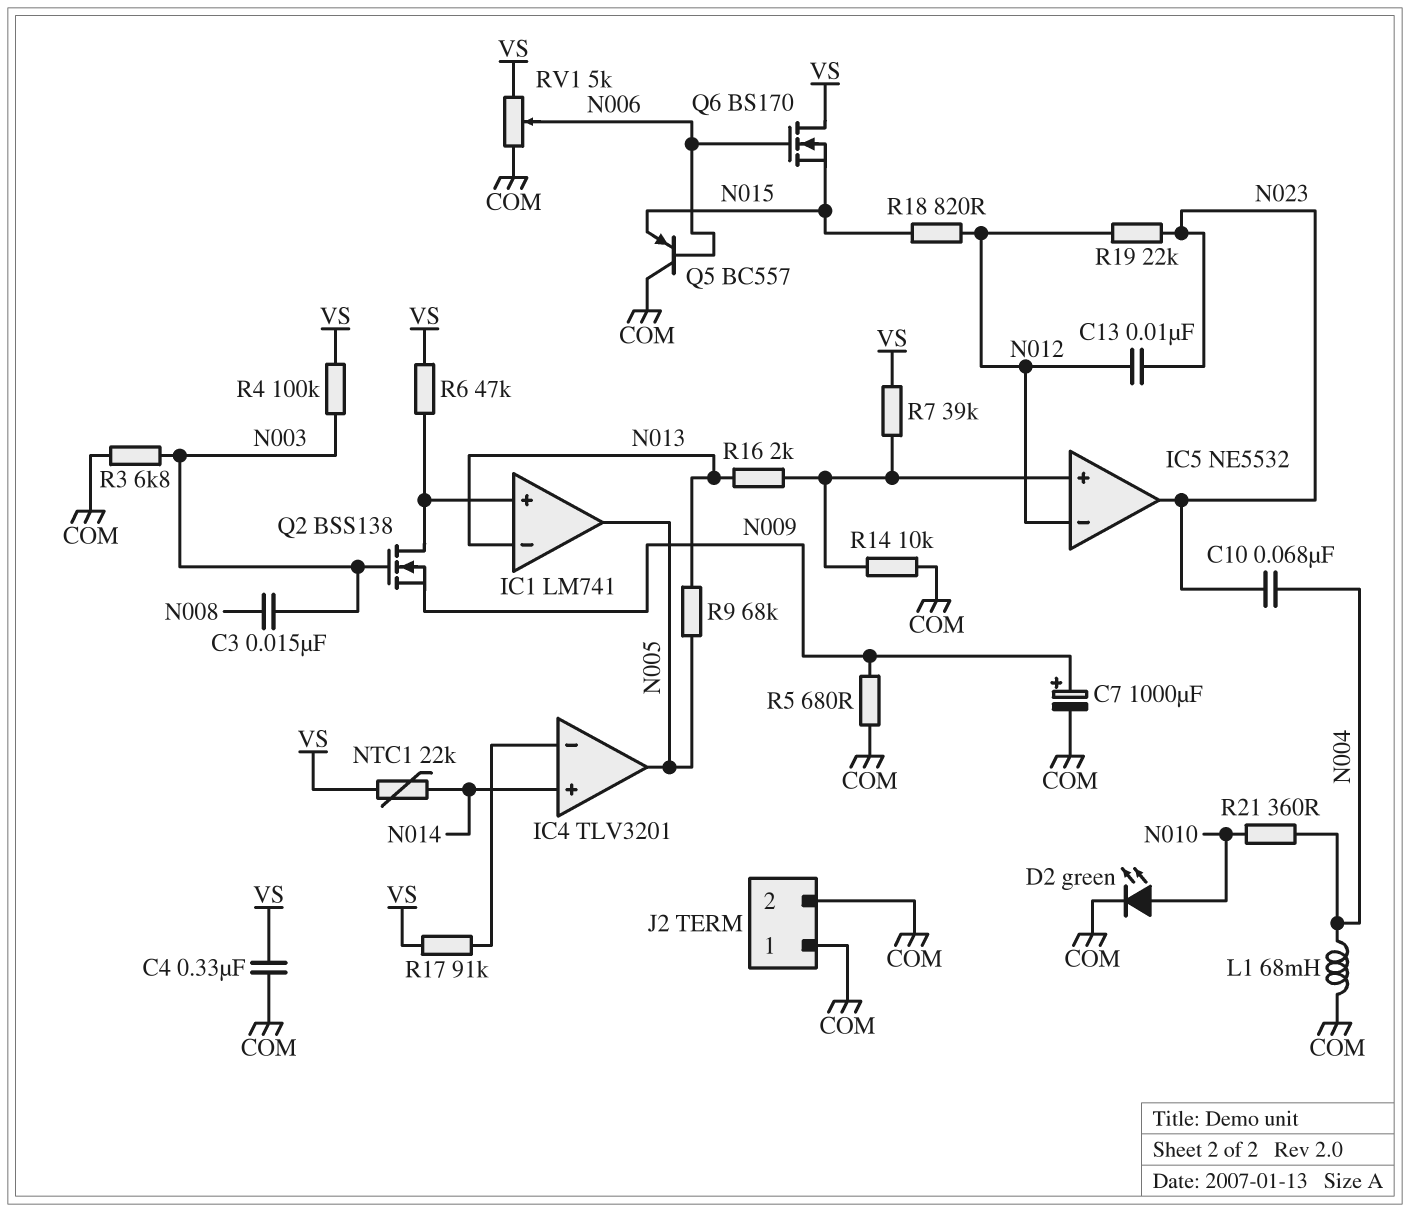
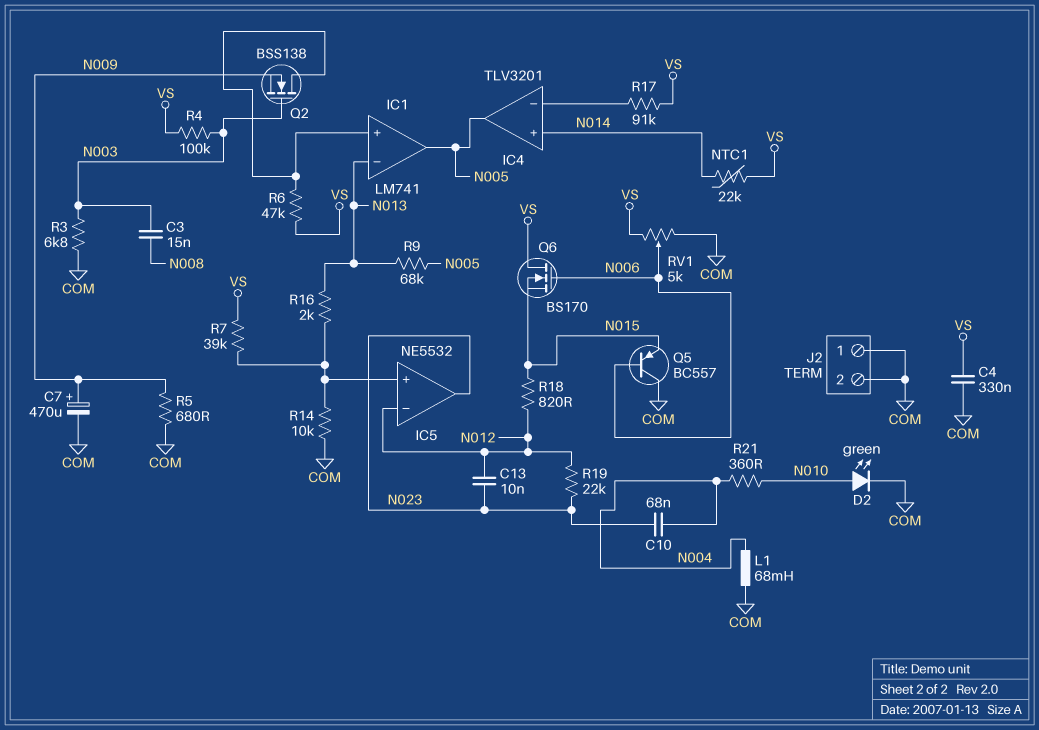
C7: 1000uF (plus N009, minus COM) -> 470uF (plus N009, minus COM)

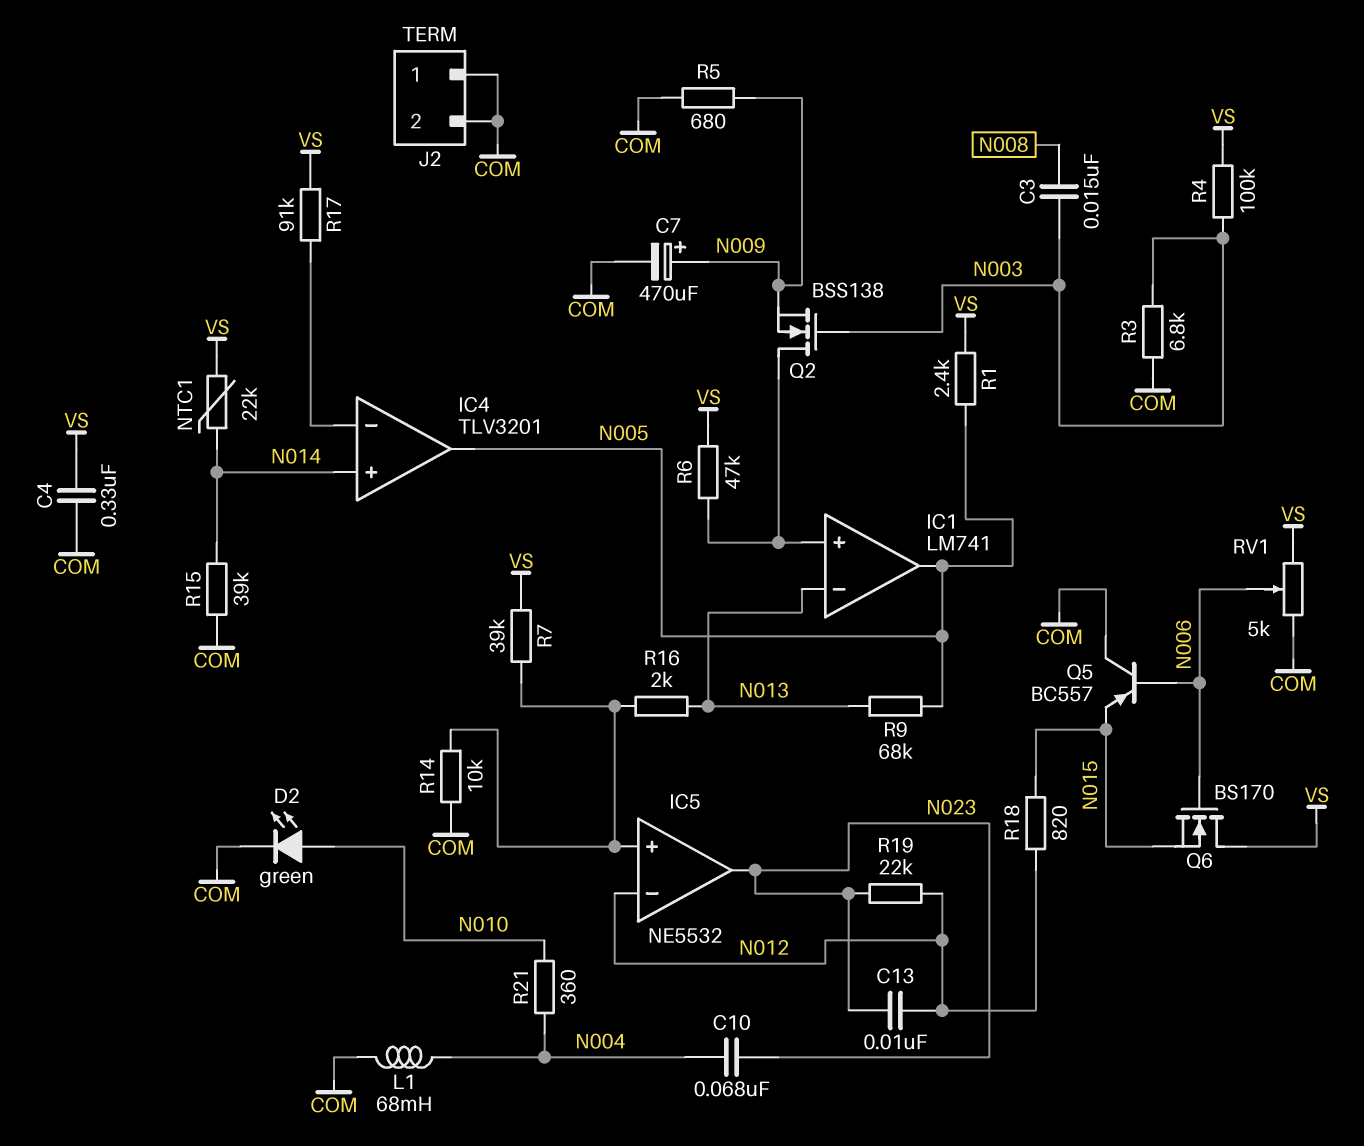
R1: none -> 2.4k (N005, VS)
R15: none -> 39k (COM, N014)

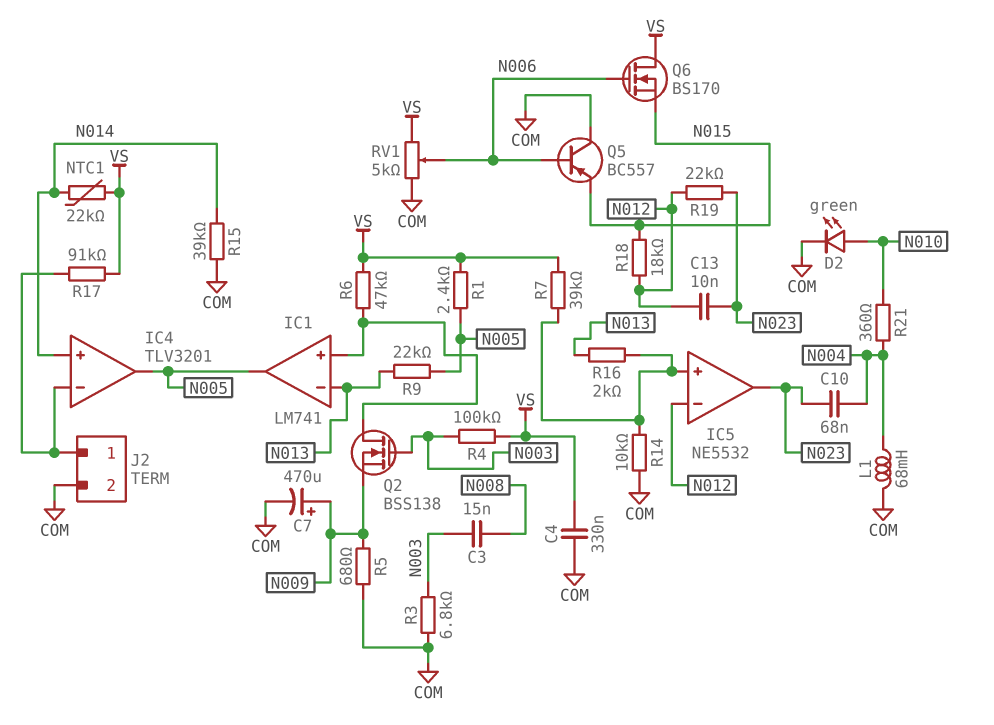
J2 pin 1: COM -> IC4/in-
R9: 68k (N005, N013) -> 22k (N005, N013)
R18: 820 (N012, N015) -> 18k (N012, N015)

